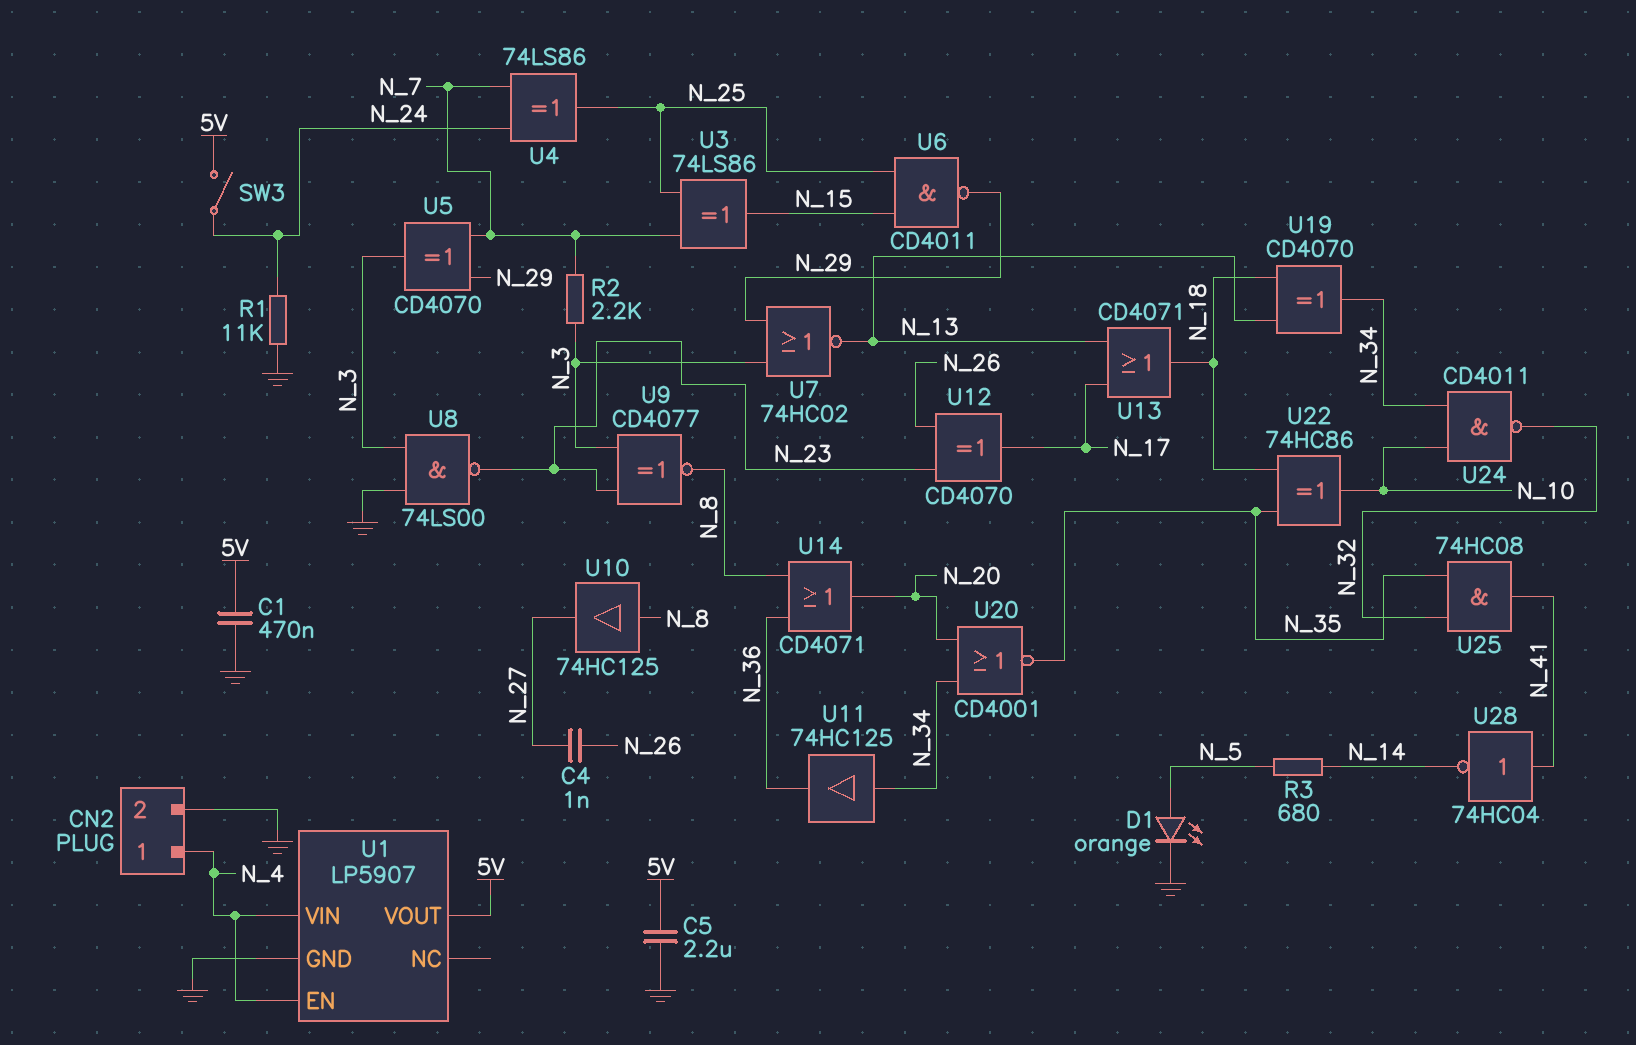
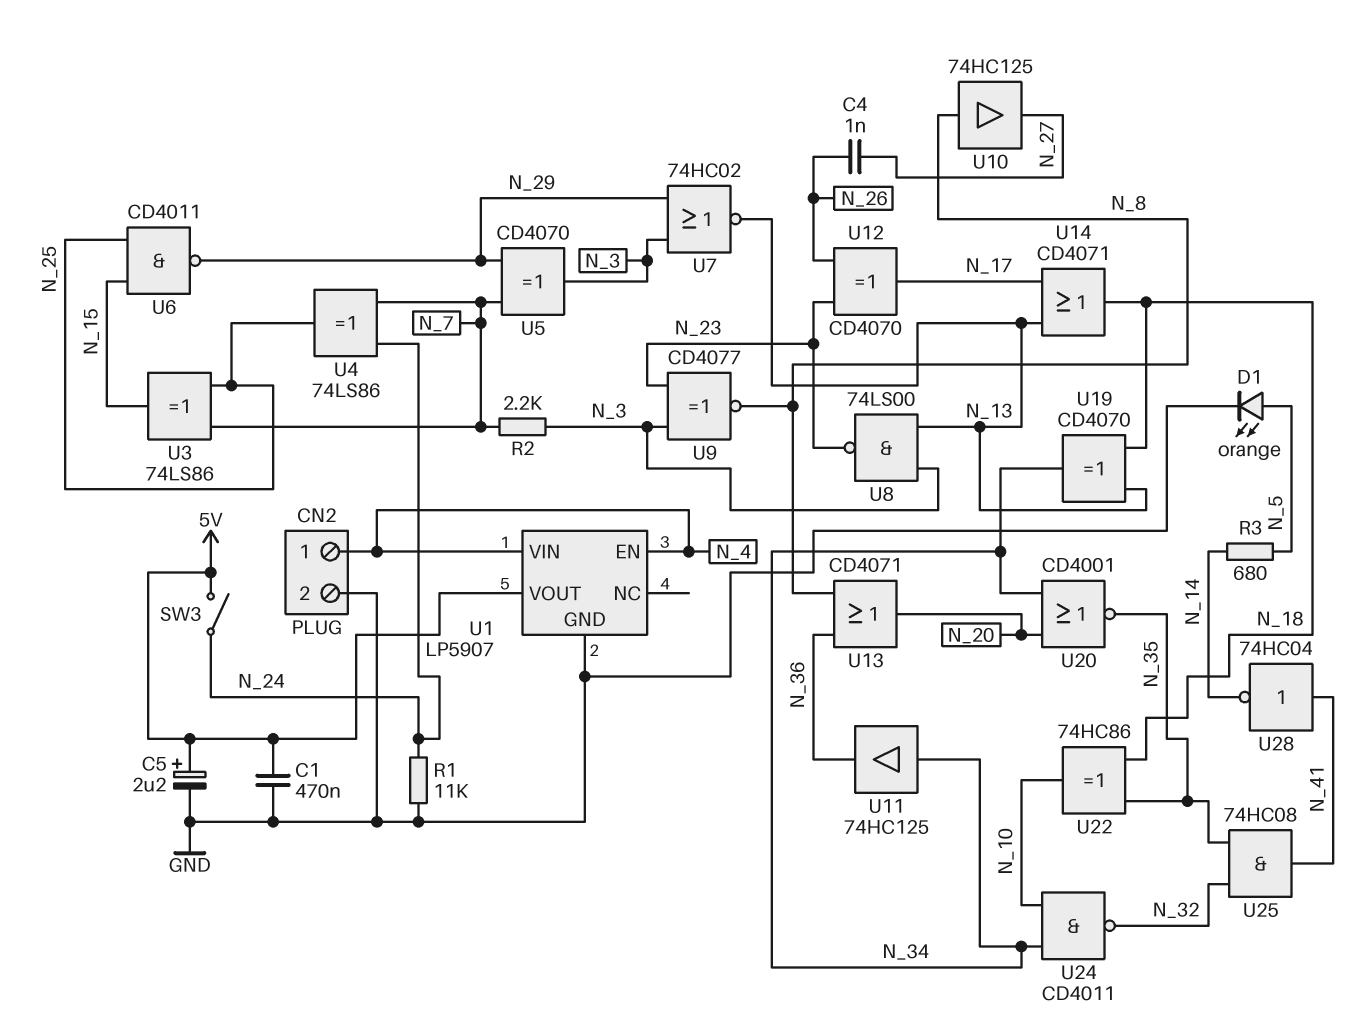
C5: 2.2uF (5V, GND) -> 2.2uF (plus 5V, minus GND)
U8: NAND 74LS00 (in GND, in N_3, out N_23) -> NAND 74LS00 (in N_3, in N_13, out N_23)
U13: OR CD4071 (in N_13, in N_17, out N_18) -> OR CD4071 (in N_8, in N_36, out N_20)
U14: OR CD4071 (in N_8, in N_36, out N_20) -> OR CD4071 (in N_13, in N_17, out N_18)

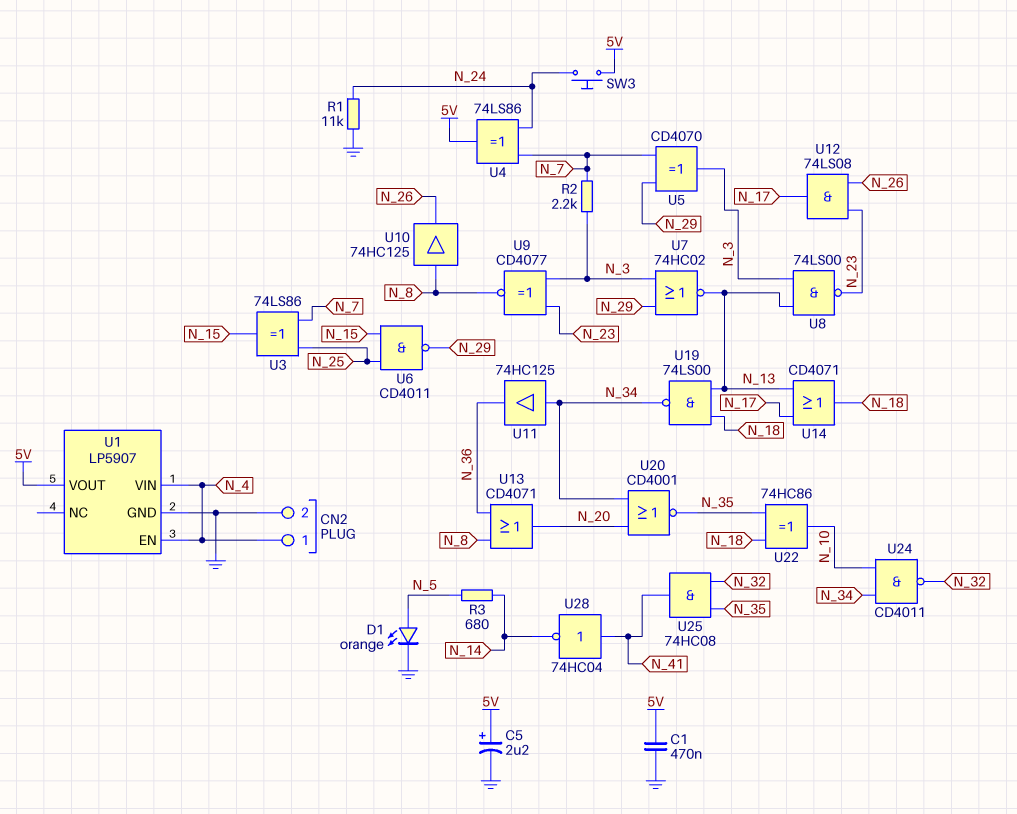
C4: 1nF (N_26, N_27) -> none
SW3: switch (5V, N_24) -> button (5V, N_24)
U4: XOR 74LS86 (in N_7, in N_24, out N_25) -> XOR 74LS86 (in N_7, in N_24, out 5V)
U10: buffer 74HC125 (in N_8, out N_27) -> buffer 74HC125 (in N_8, out N_26)
U12: XOR CD4070 (in N_23, in N_26, out N_17) -> AND 74LS08 (in N_23, in N_26, out N_17)
U19: XOR CD4070 (in N_13, in N_18, out N_34) -> NAND 74LS00 (in N_13, in N_18, out N_34)

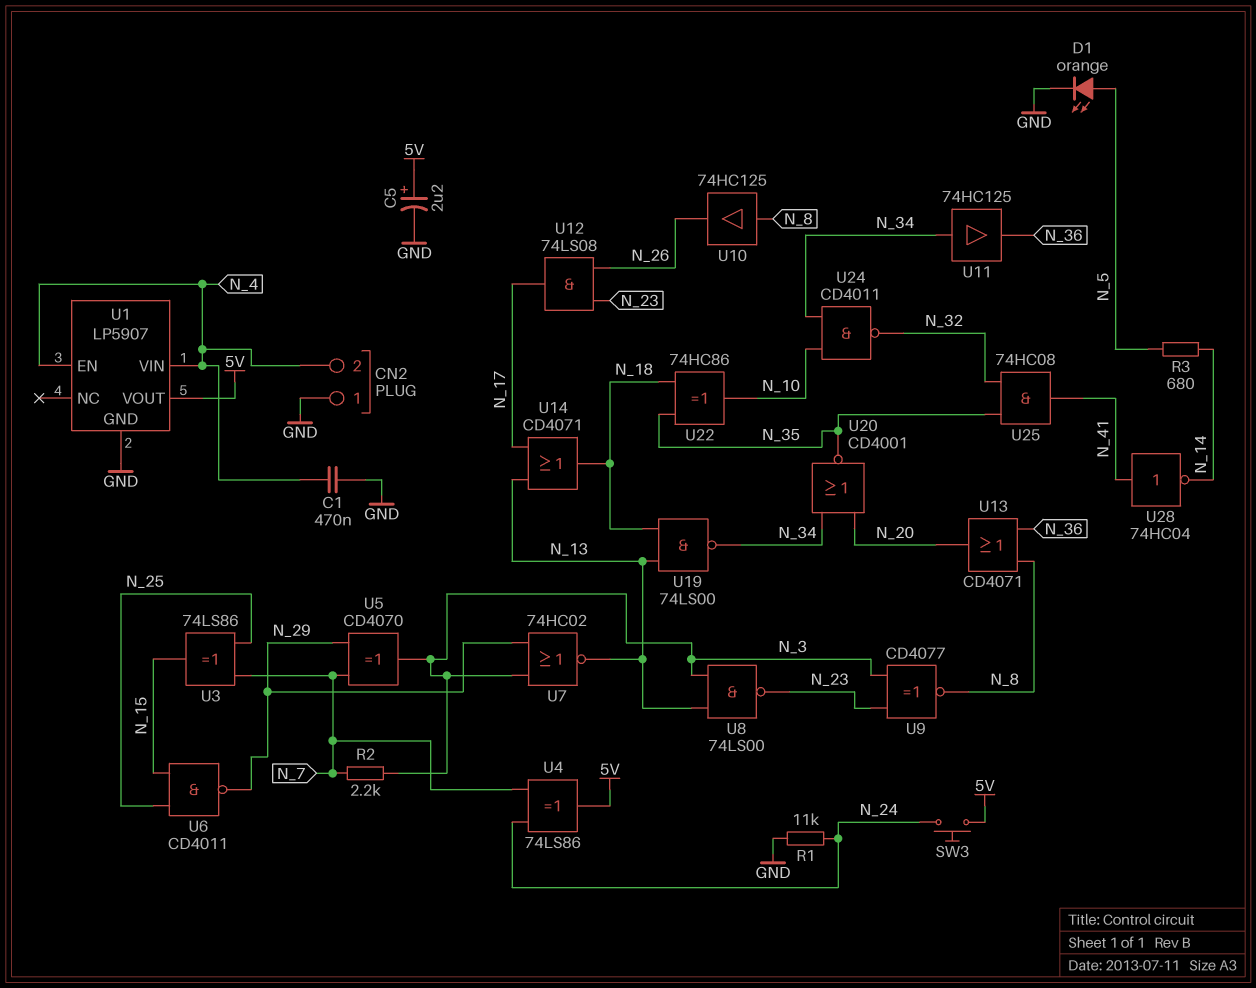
C1: 470nF (5V, GND) -> 470nF (GND, N_4)
CN2 pin 1: N_4 -> GND
CN2 pin 2: GND -> N_4

